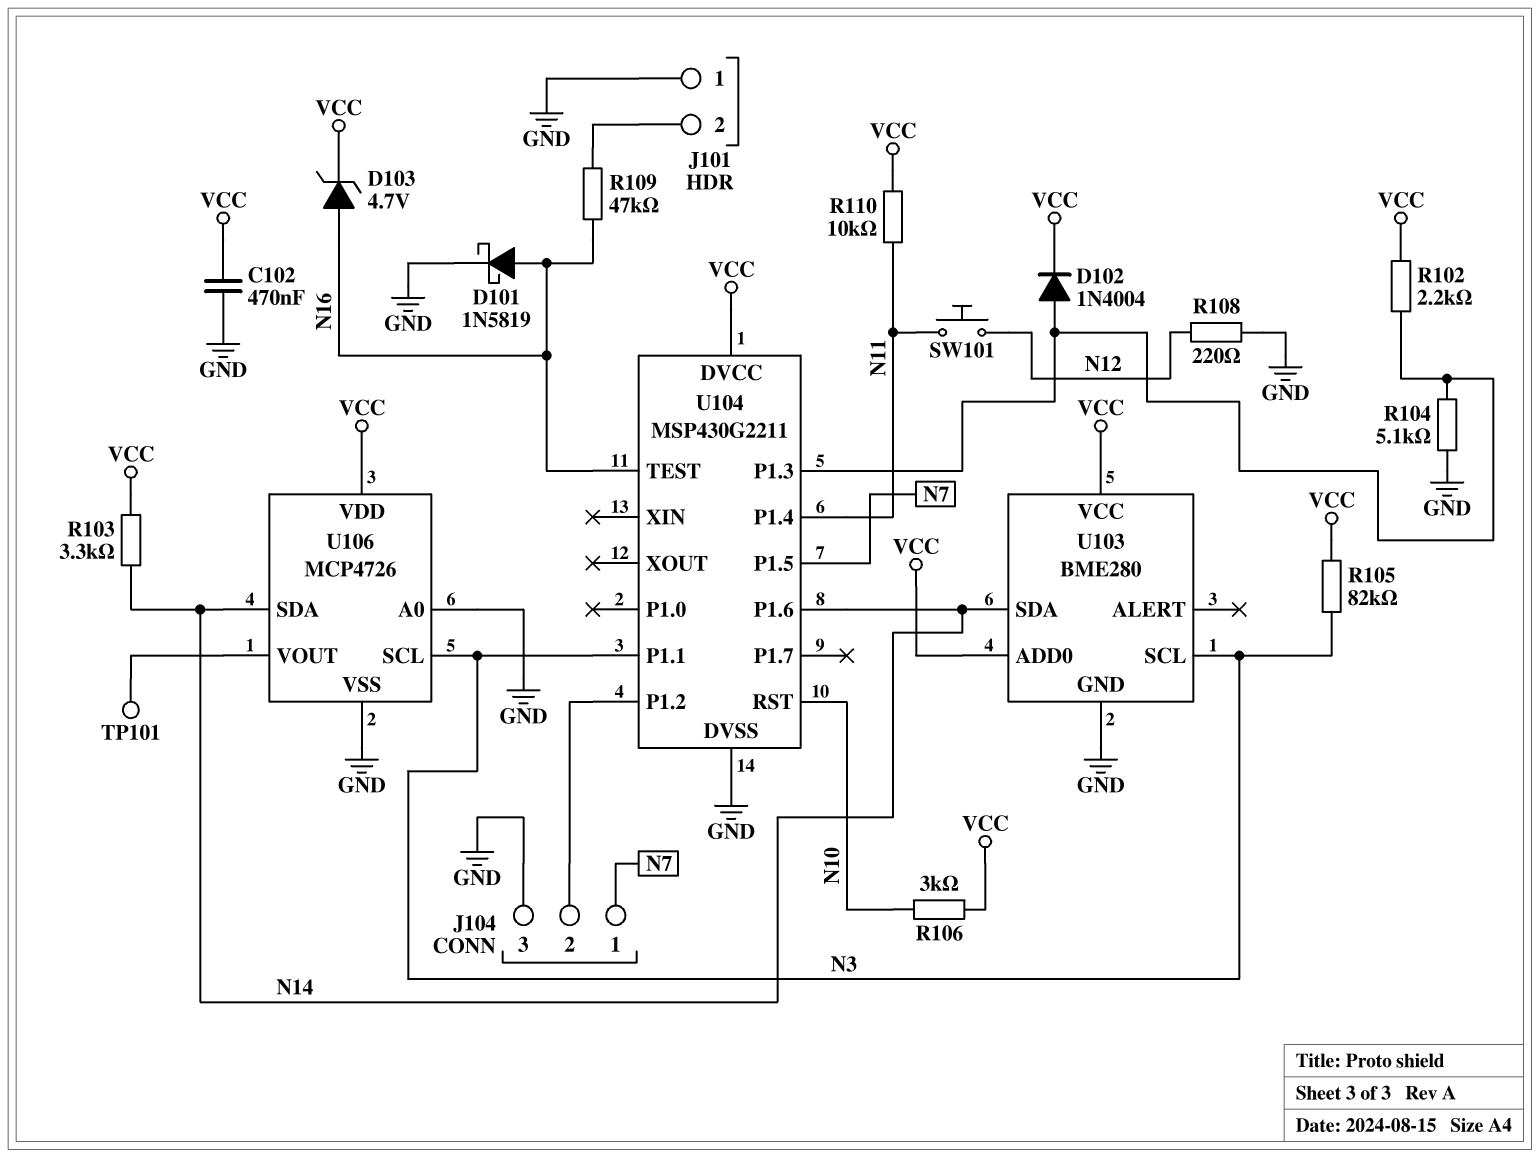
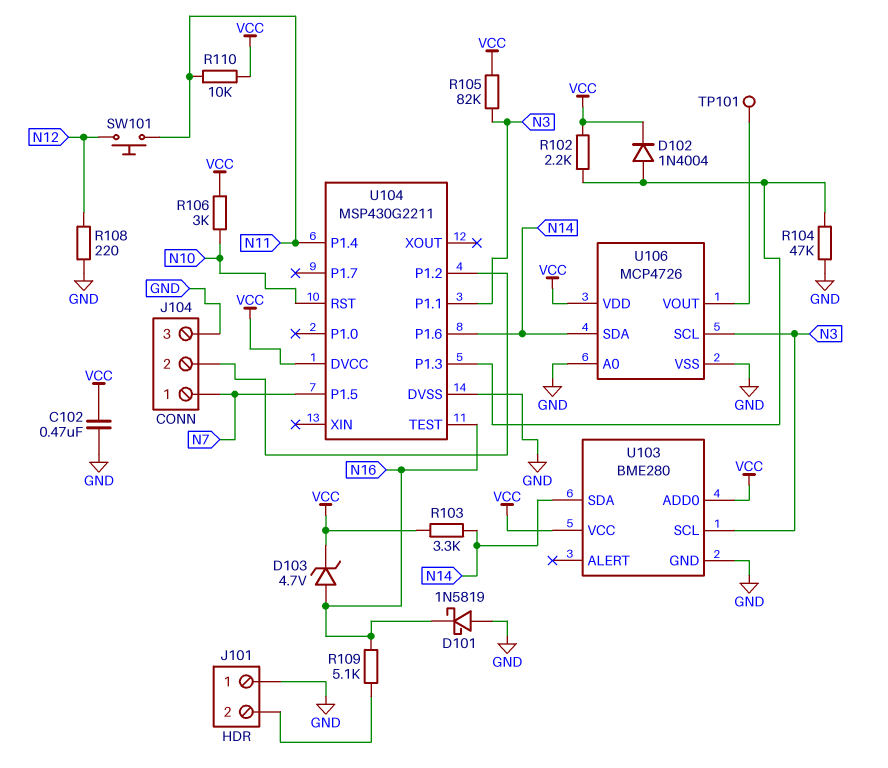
D101: schottky 1N5819 (A N16, K GND) -> schottky 1N5819 (A GND, K N16)
R104: 5.1k (GND, U104/P1.3) -> 47k (GND, U104/P1.3)
R109: 47k (J101/2, N16) -> 5.1k (J101/2, N16)

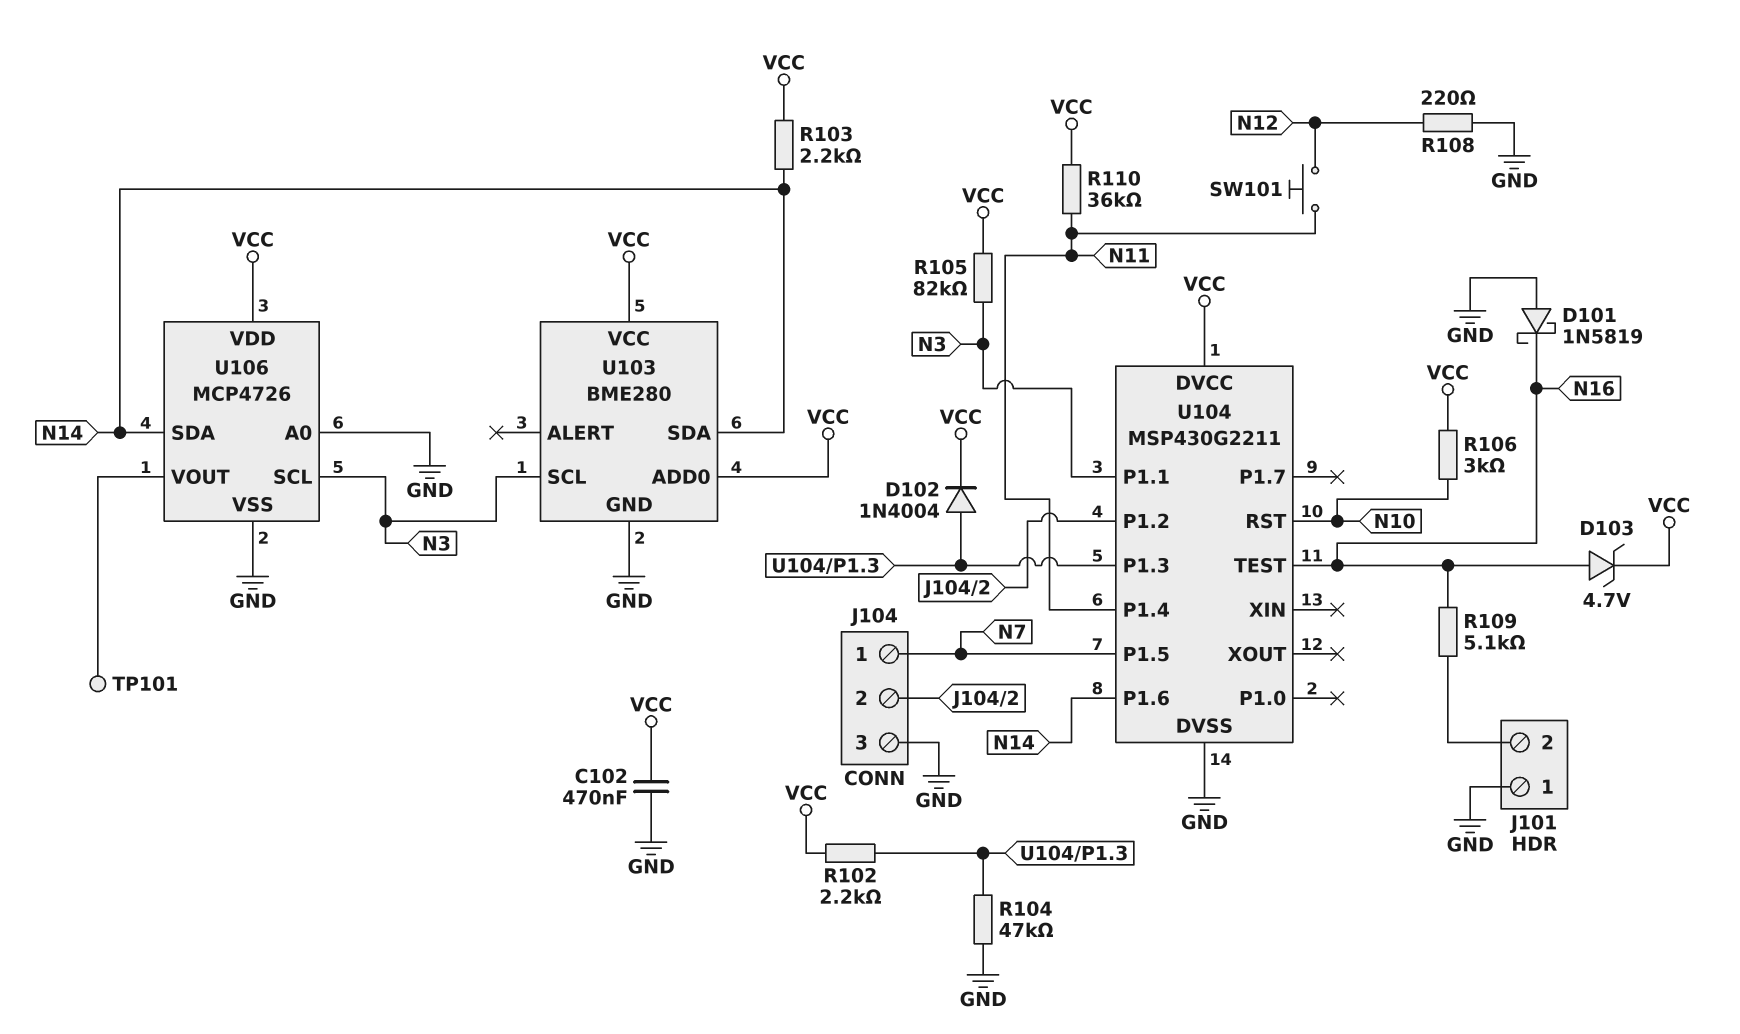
R103: 3.3k (N14, VCC) -> 2.2k (N14, VCC)
R110: 10k (N11, VCC) -> 36k (N11, VCC)

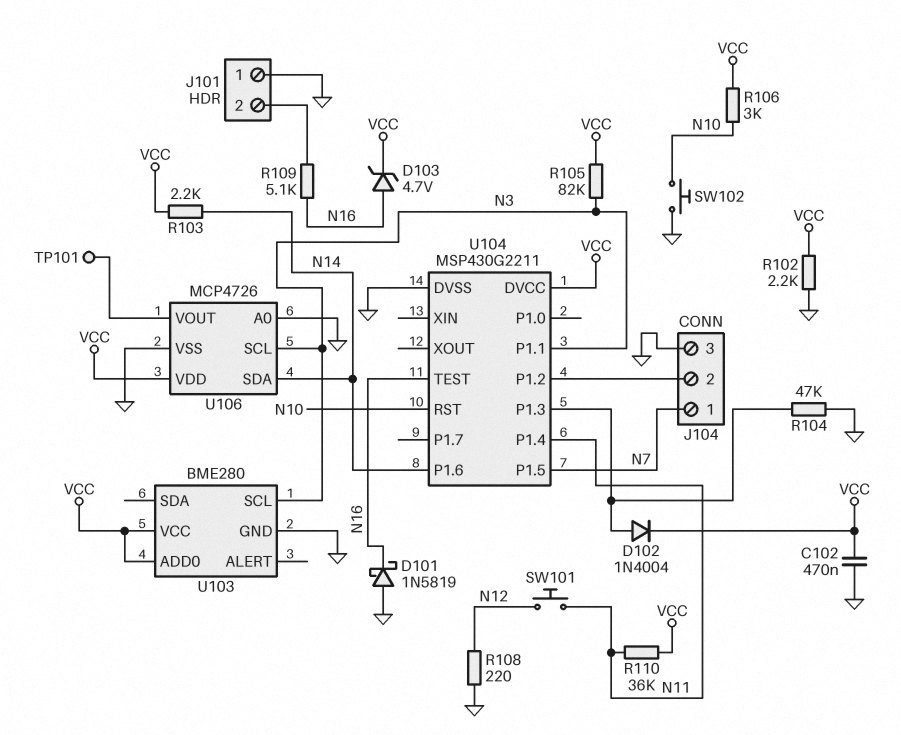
R102: 2.2k (U104/P1.3, VCC) -> 2.2k (GND, VCC)
SW102: none -> button (GND, N10)
U103 pin SDA: N14 -> none

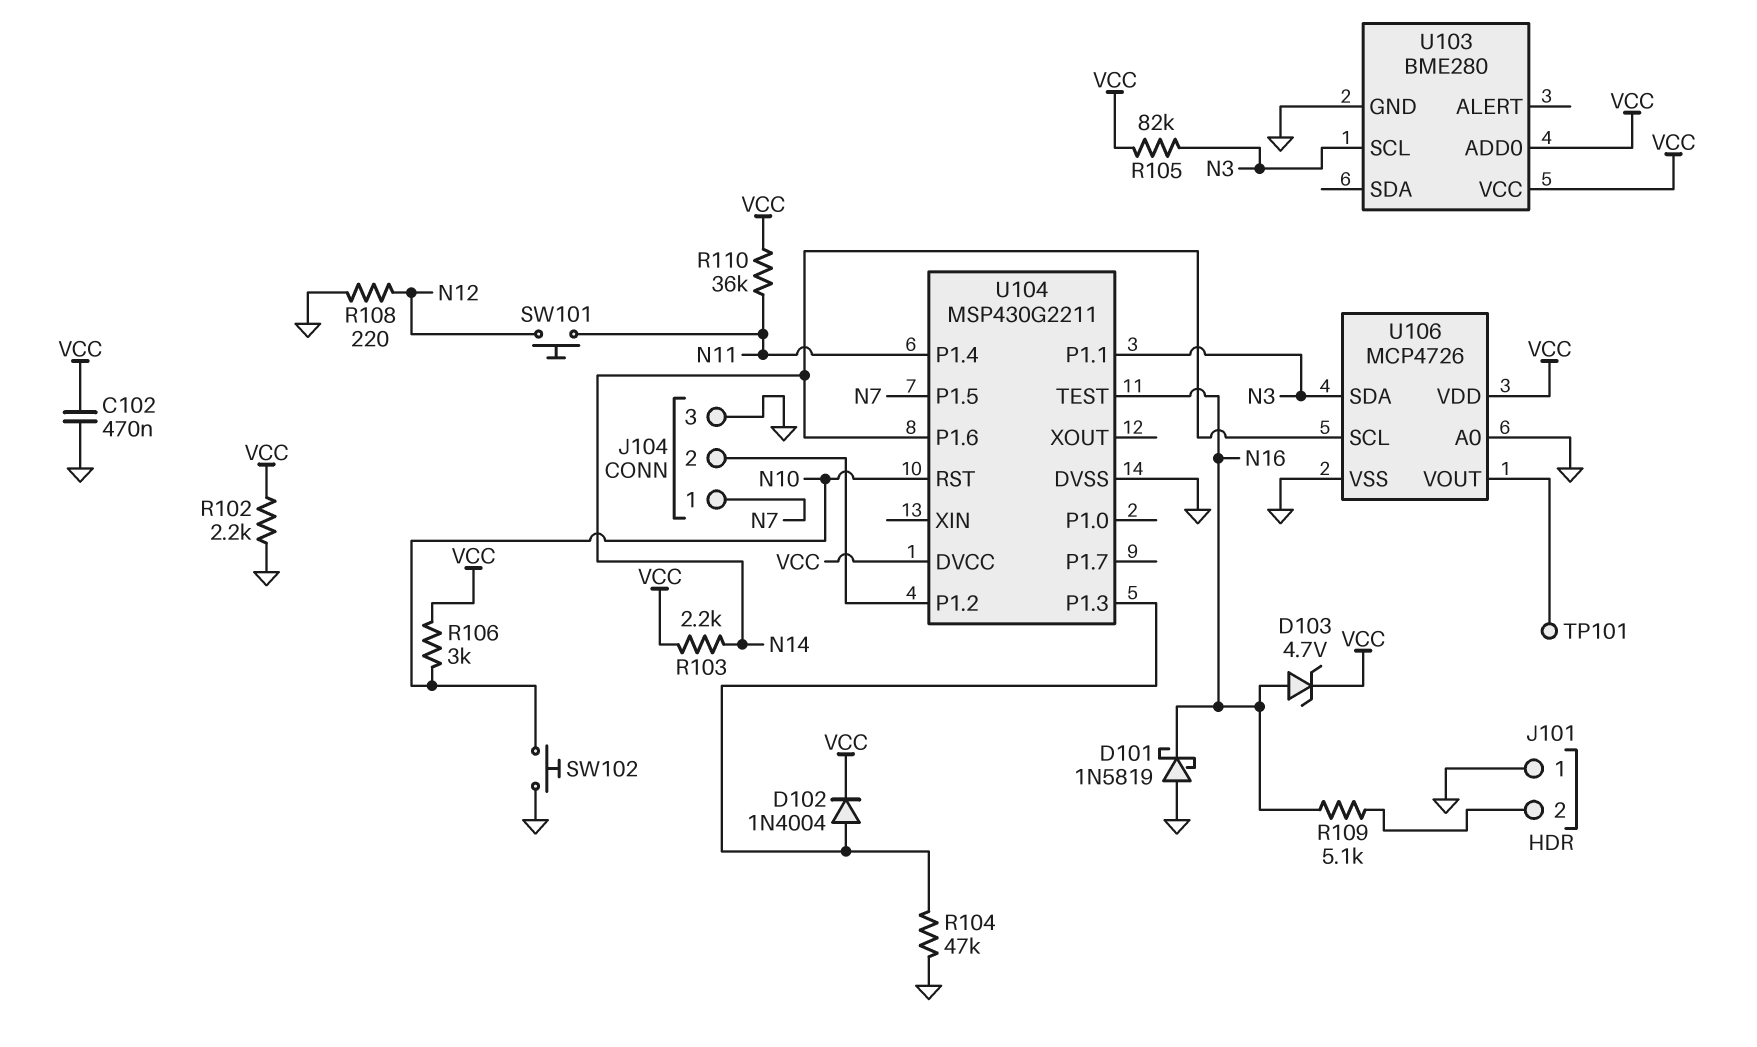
U106 pin SCL: N3 -> N14
U106 pin SDA: N14 -> N3

